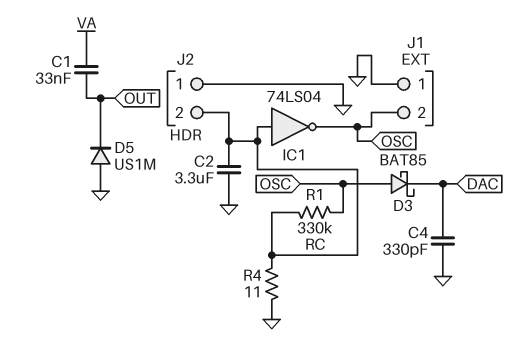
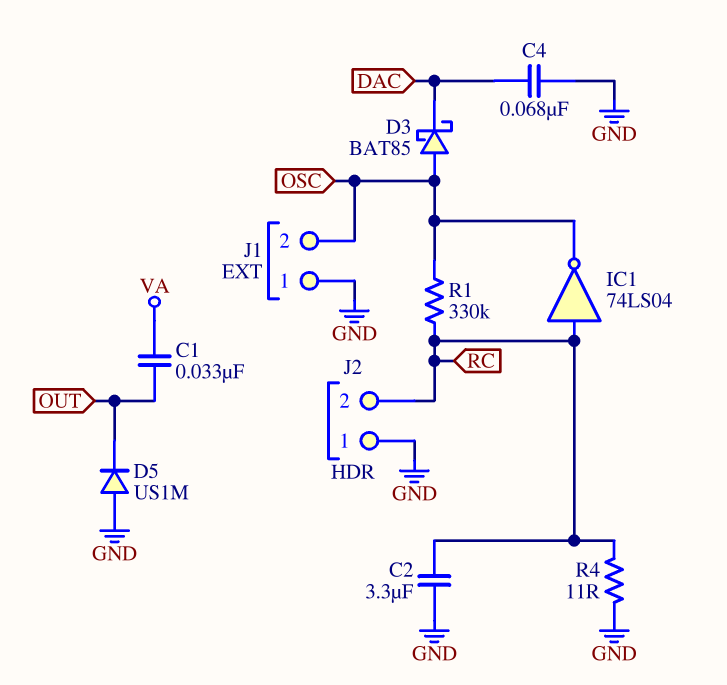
C4: 330pF (DAC, GND) -> 68nF (DAC, GND)

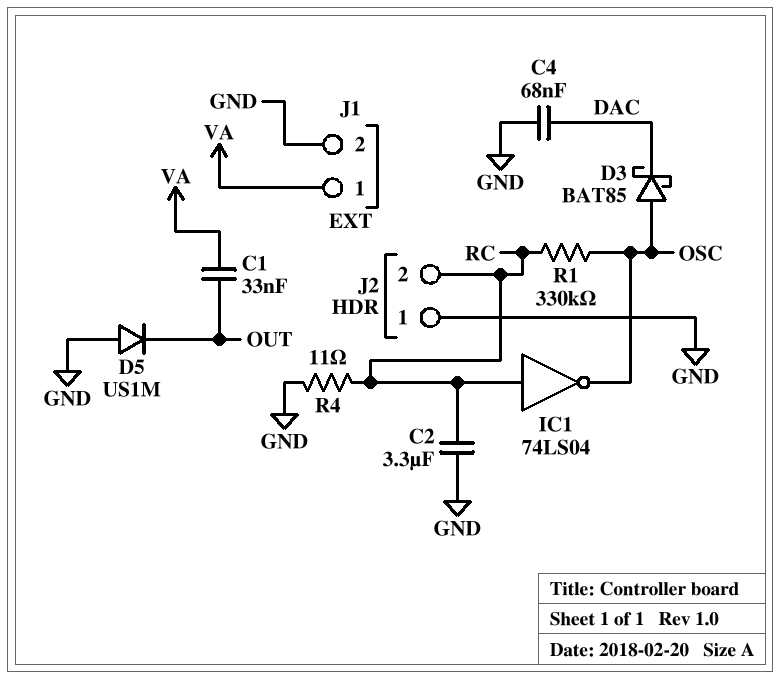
J1 pin 1: GND -> VA
J1 pin 2: OSC -> GND

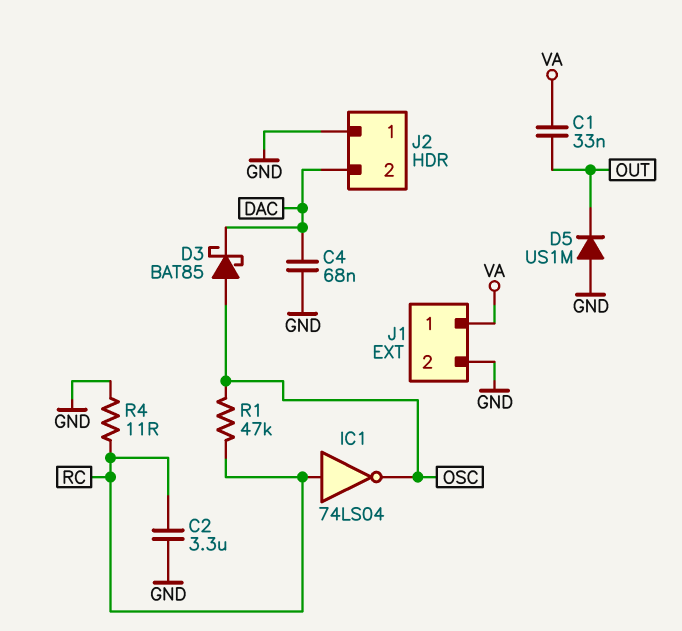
J2 pin 2: RC -> DAC
R1: 330k (OSC, RC) -> 47k (OSC, RC)

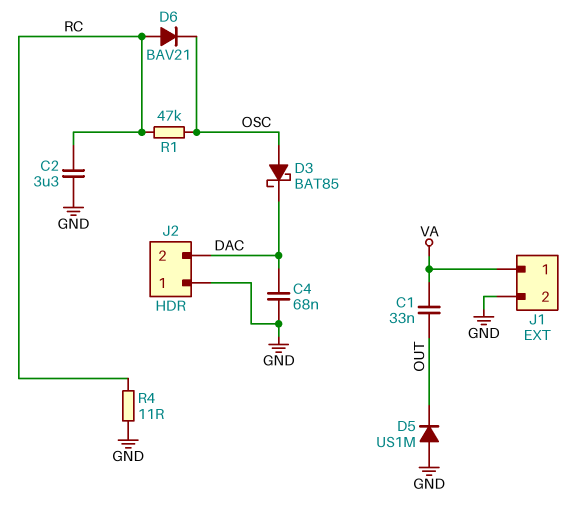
D6: none -> diode BAV21 (A RC, K OSC)
IC1: NOT 74LS04 (in RC, out OSC) -> none

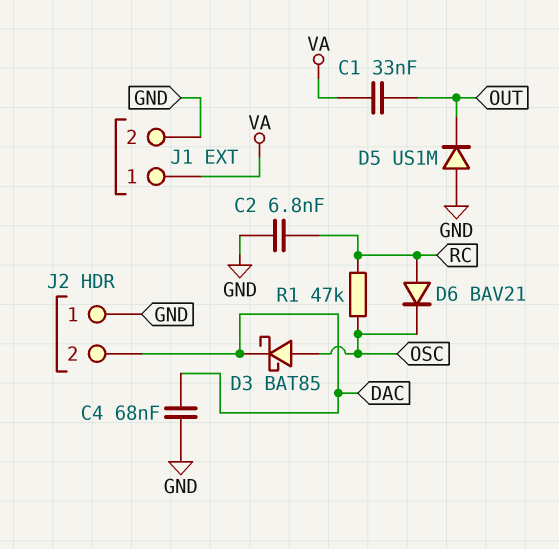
C2: 3.3uF (GND, RC) -> 6.8nF (GND, RC)
R4: 11 (GND, RC) -> none

